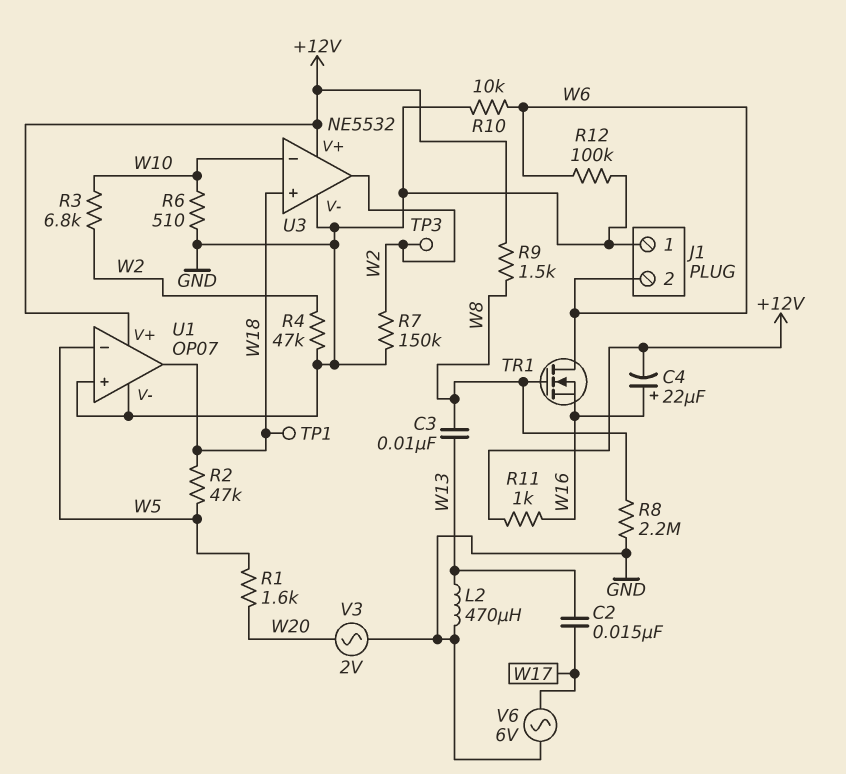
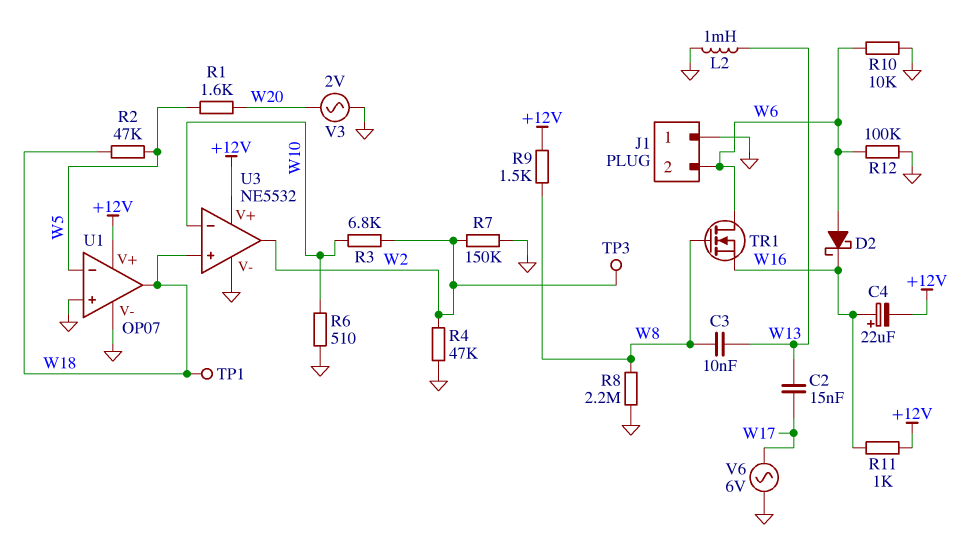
D2: none -> schottky (A W6, K W16)
L2: 470uH (GND, W13) -> 1mH (GND, W13)

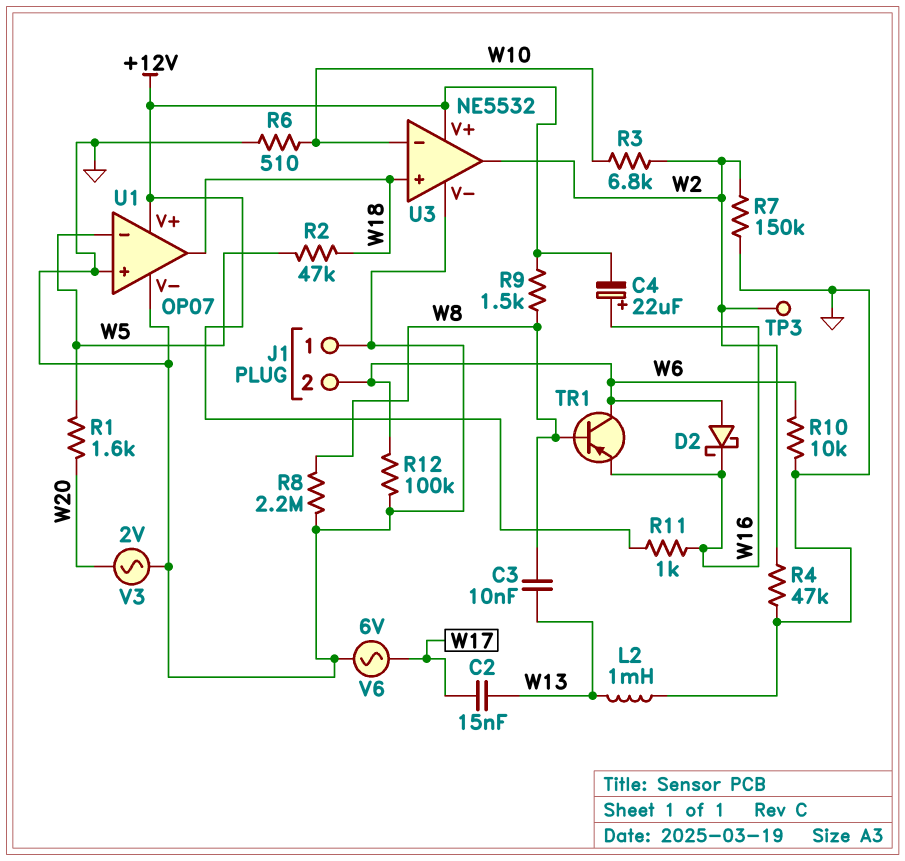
TP1: test point (W18) -> none
TR1: NMOS (G W8, D W6, S W16) -> PNP (B W8, C W6, E W16)

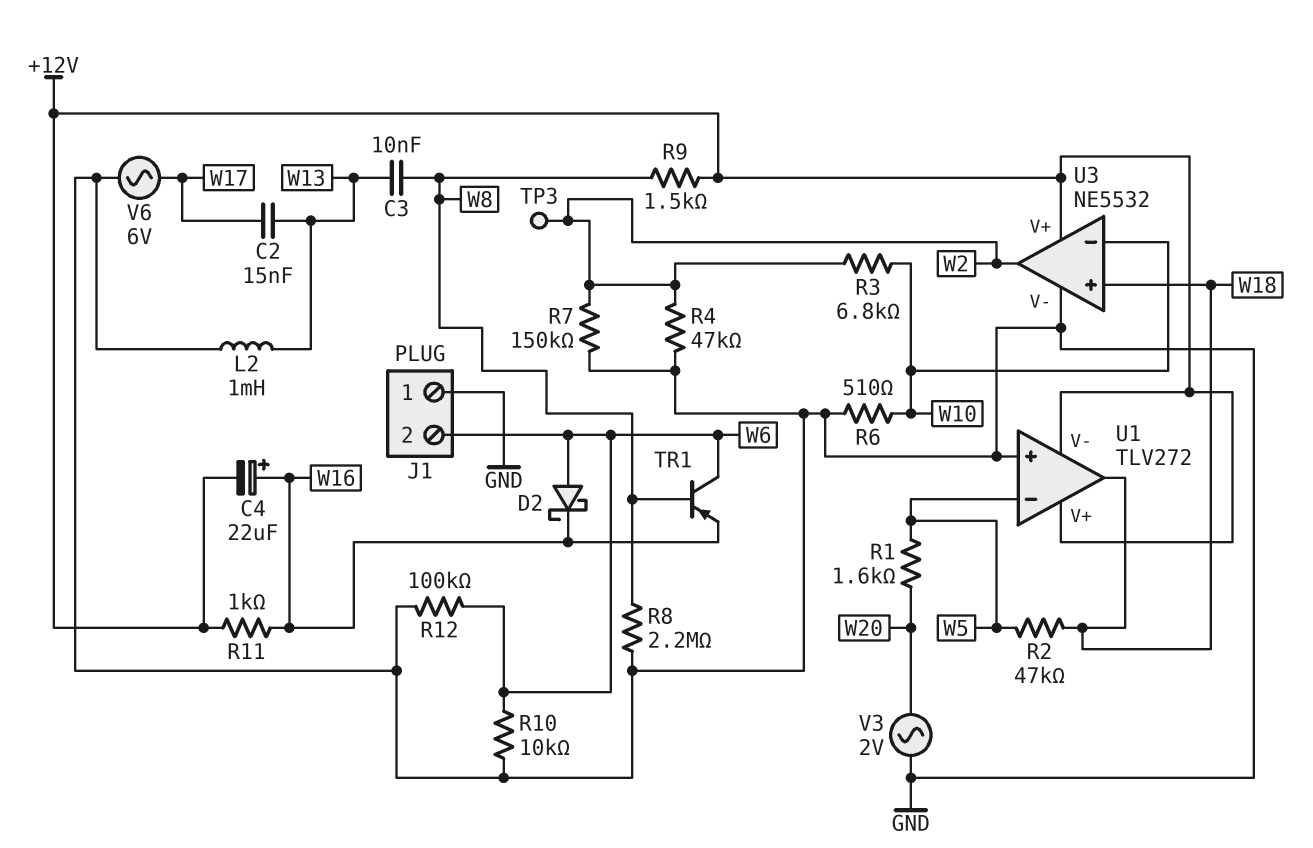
U1: OP07 -> TLV272
U1 pin V-: GND -> +12V

